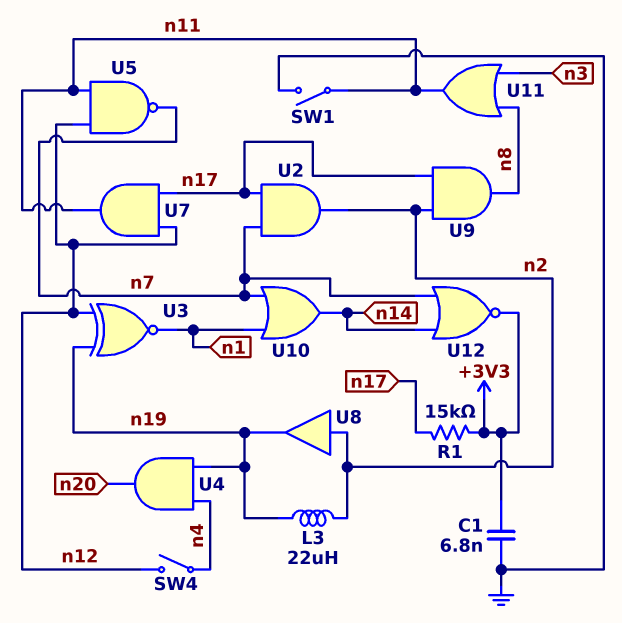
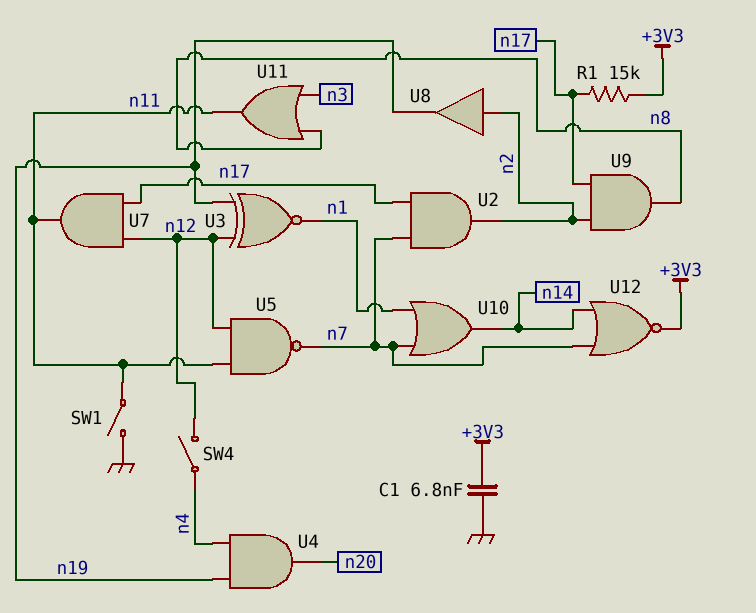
L3: 22uH (n2, n19) -> none

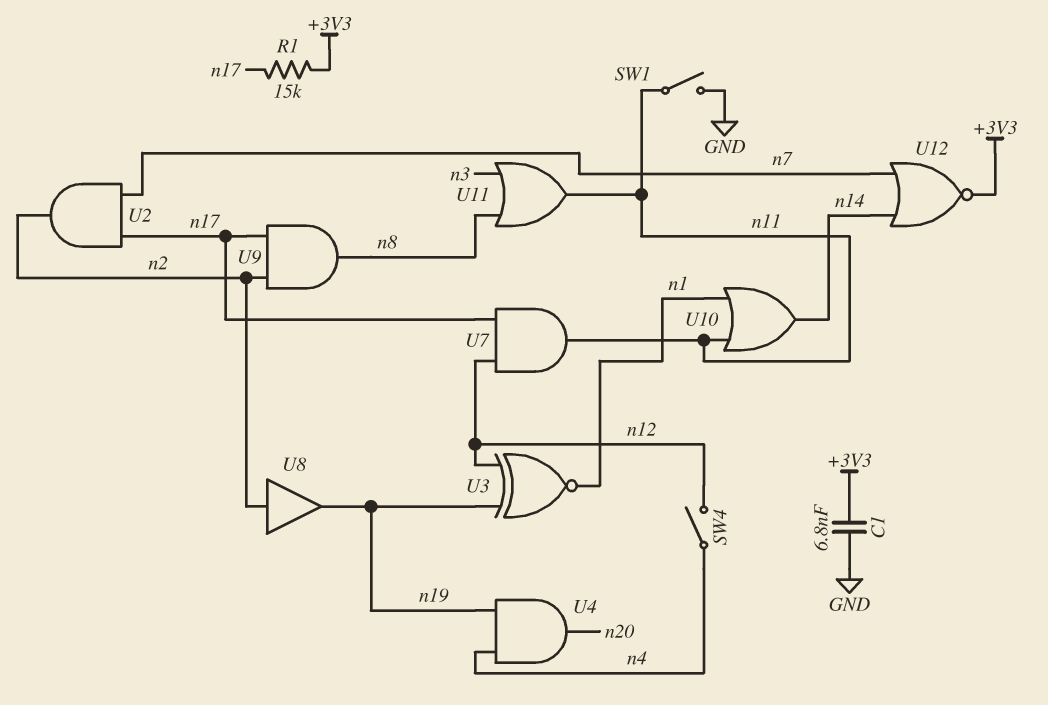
U5: NAND (in n11, in n12, out n7) -> none
U10: OR (in n1, in n7, out n14) -> OR (in n1, in n11, out n14)

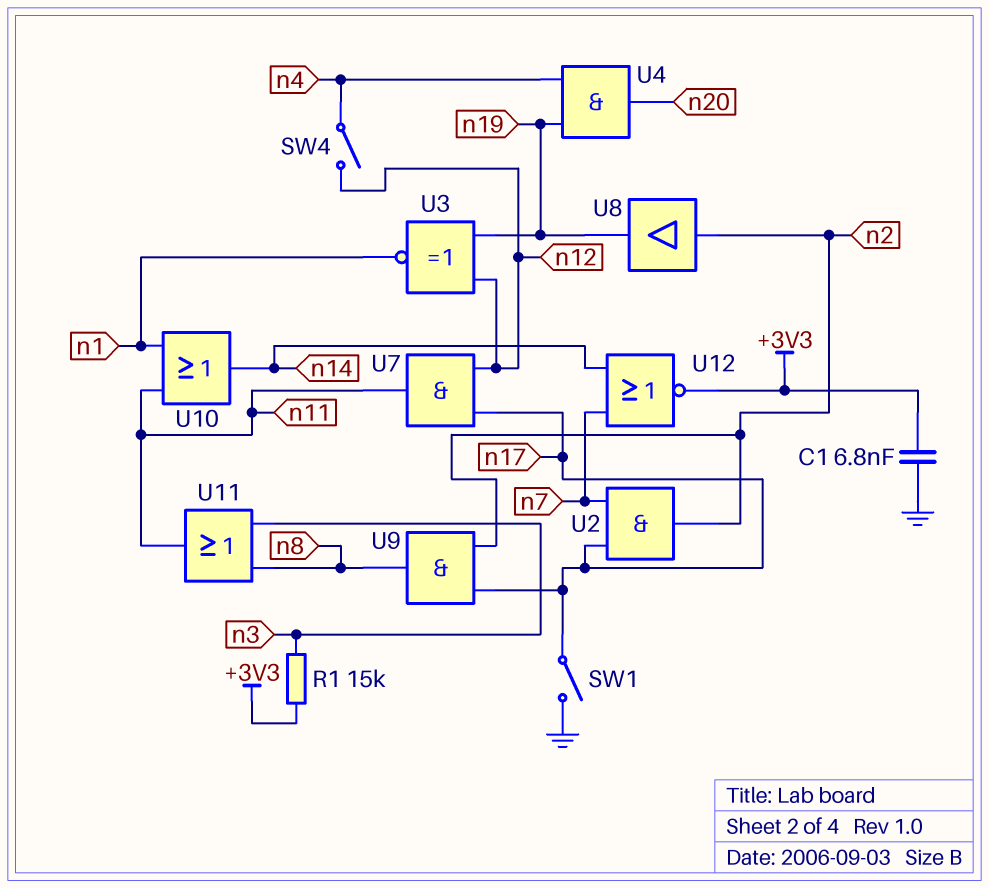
R1: 15k (+3V3, n17) -> 15k (+3V3, n3)
SW1: switch (GND, n11) -> switch (GND, n17)

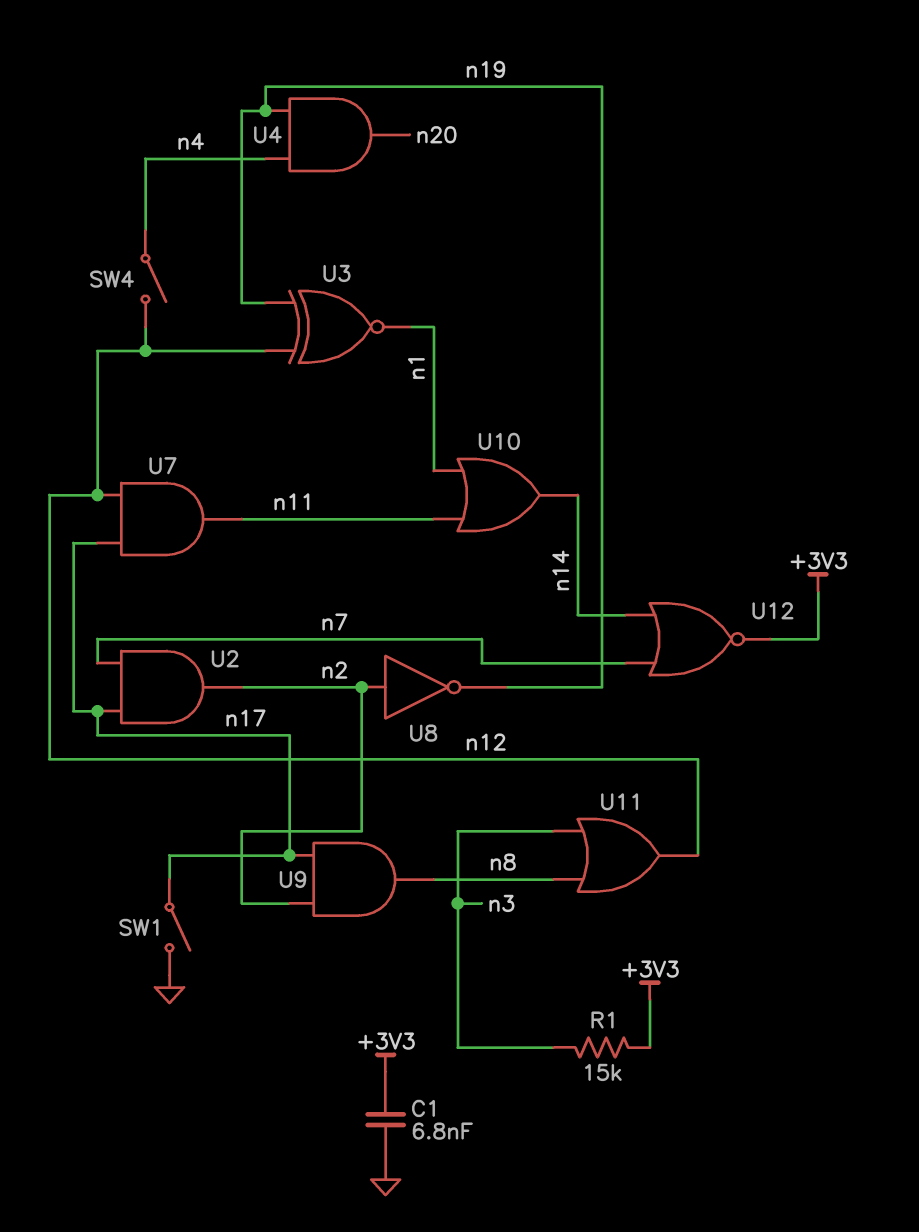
U8: buffer (in n2, out n19) -> NOT (in n2, out n19)
U11: OR (in n3, in n8, out n11) -> OR (in n3, in n8, out n12)

